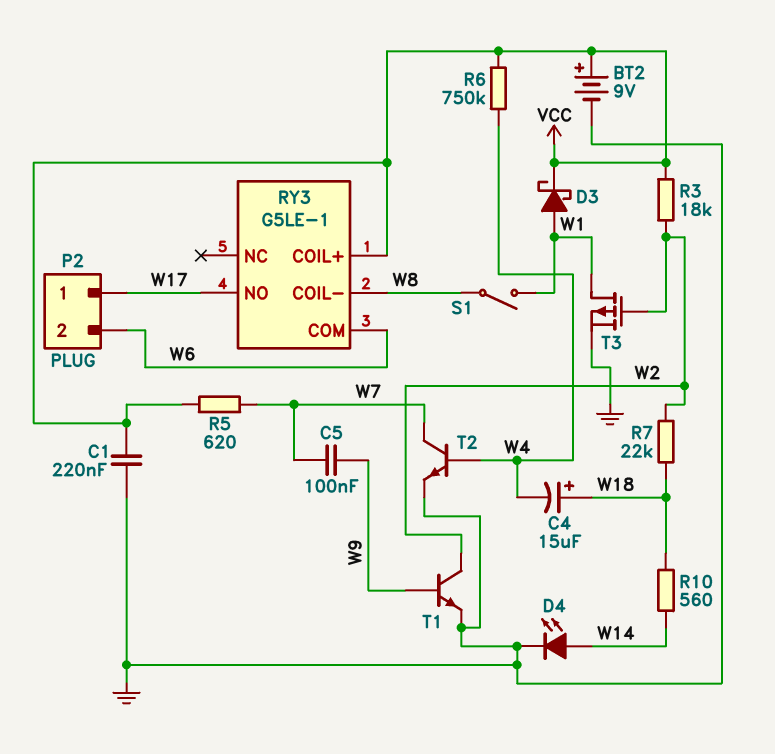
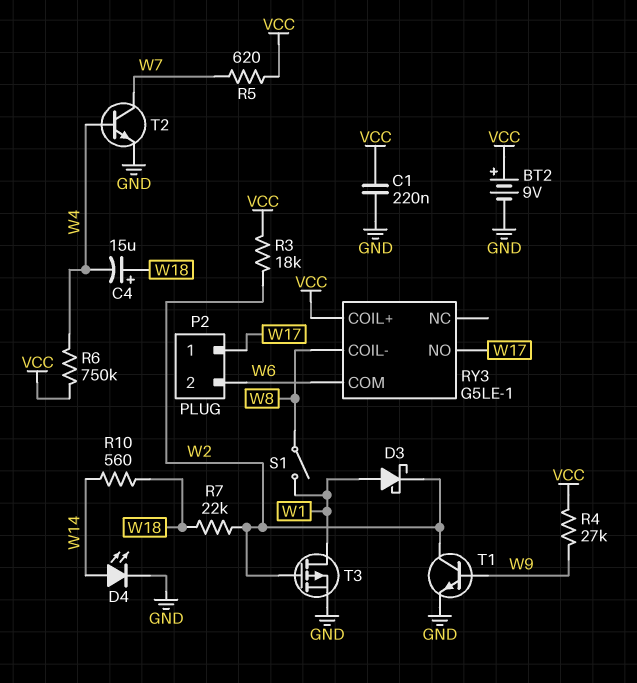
C5: 100nF (W7, W9) -> none
D3: schottky (A W1, K VCC) -> schottky (A W1, K W2)
R4: none -> 27k (VCC, W9)

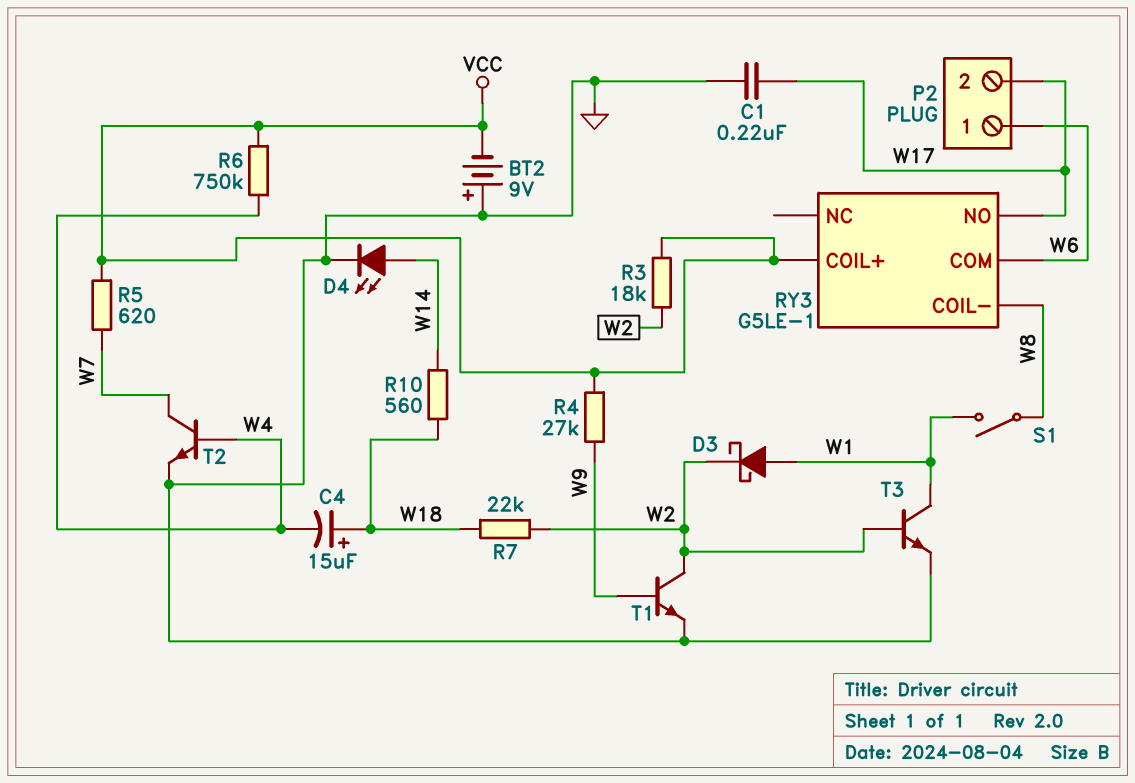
BT2: 9V (plus VCC, minus GND) -> 9V (plus GND, minus VCC)
C1: 220nF (GND, VCC) -> 220nF (GND, W17)
P2 pin 1: W17 -> W6
P2 pin 2: W6 -> W17
T3: PMOS (G W2, D W1, S GND) -> NPN (B W2, C W1, E GND)

